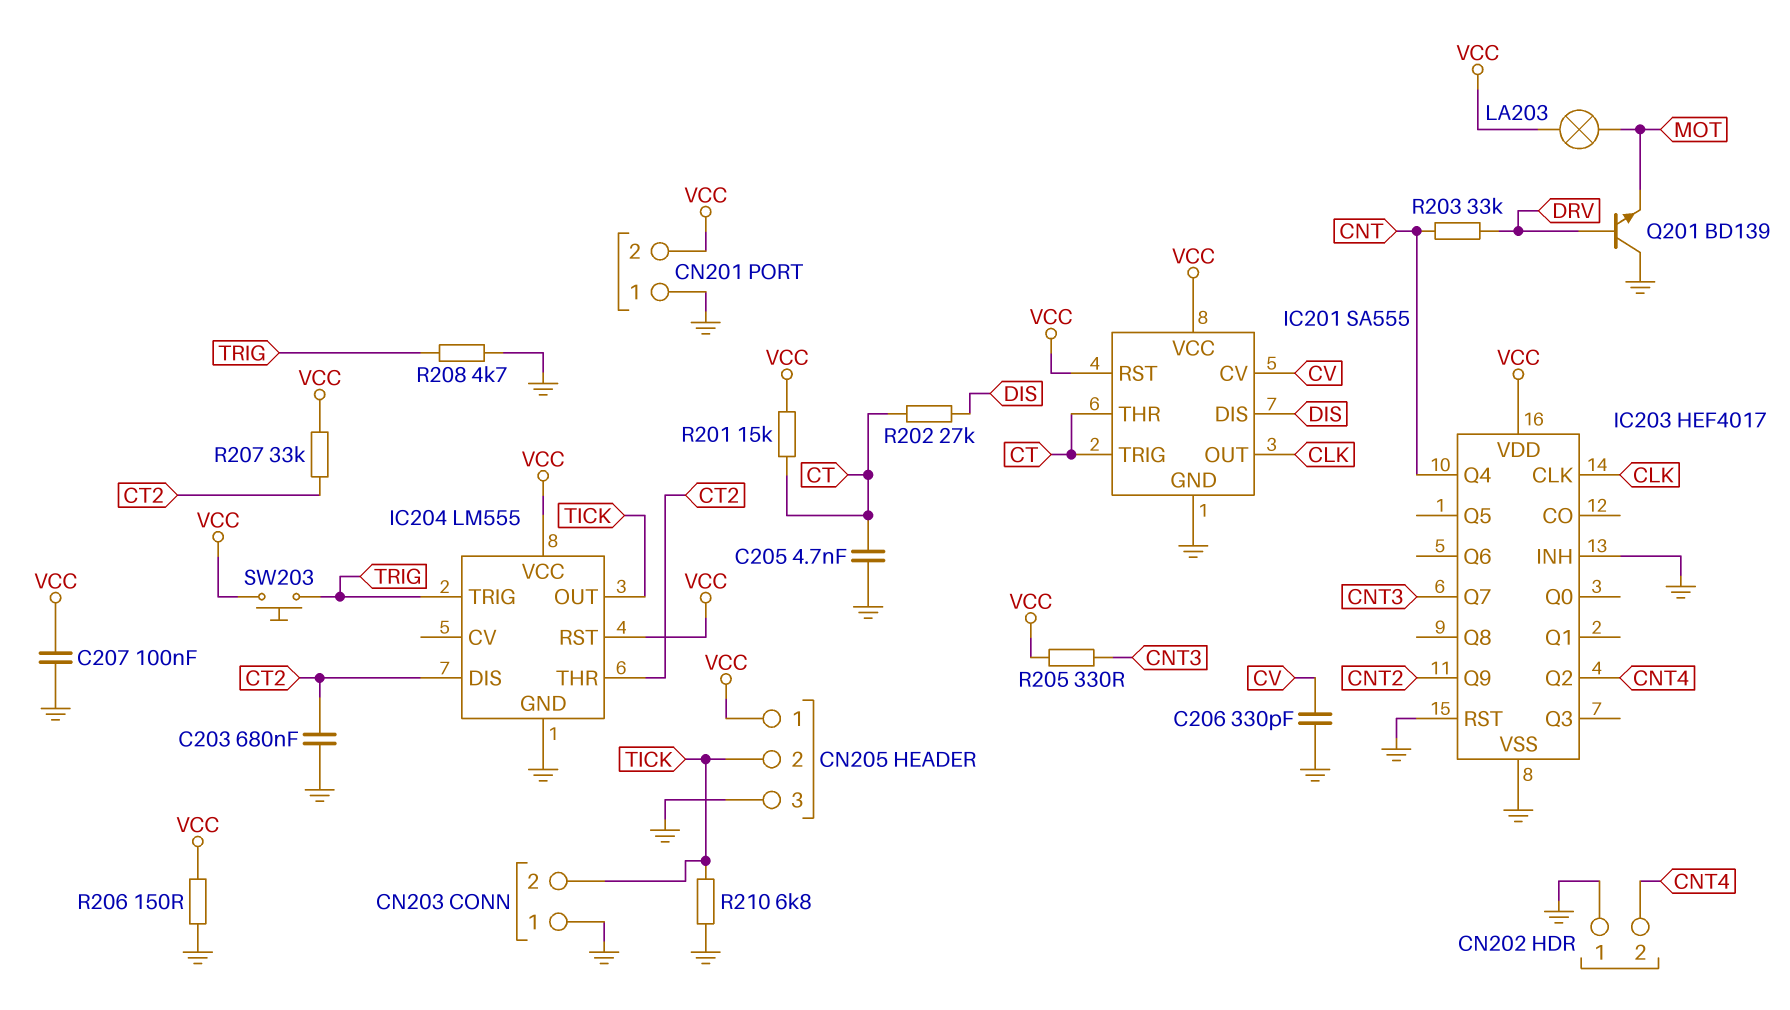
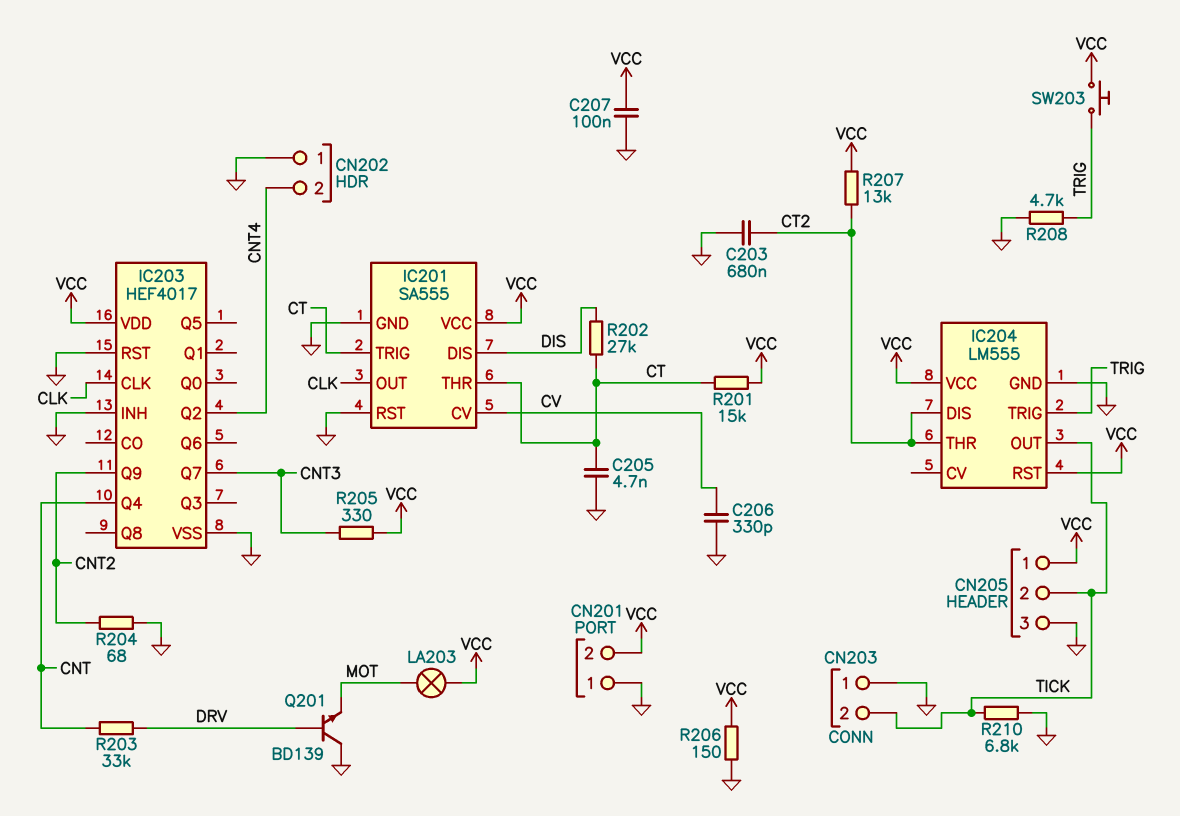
IC201 pin RST: VCC -> GND
R204: none -> 68 (CNT2, GND)
R207: 33k (CT2, VCC) -> 13k (CT2, VCC)

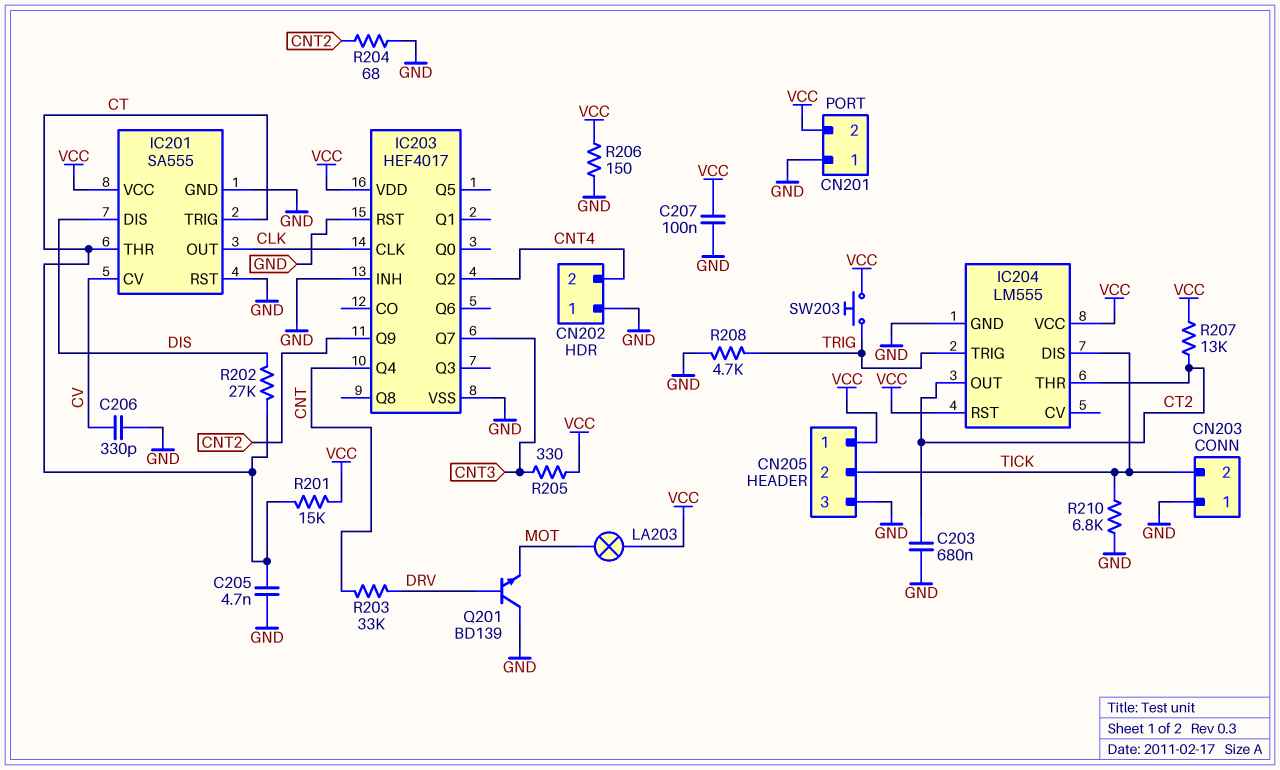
IC204 pin DIS: CT2 -> TICK
IC204 pin OUT: TICK -> CT2

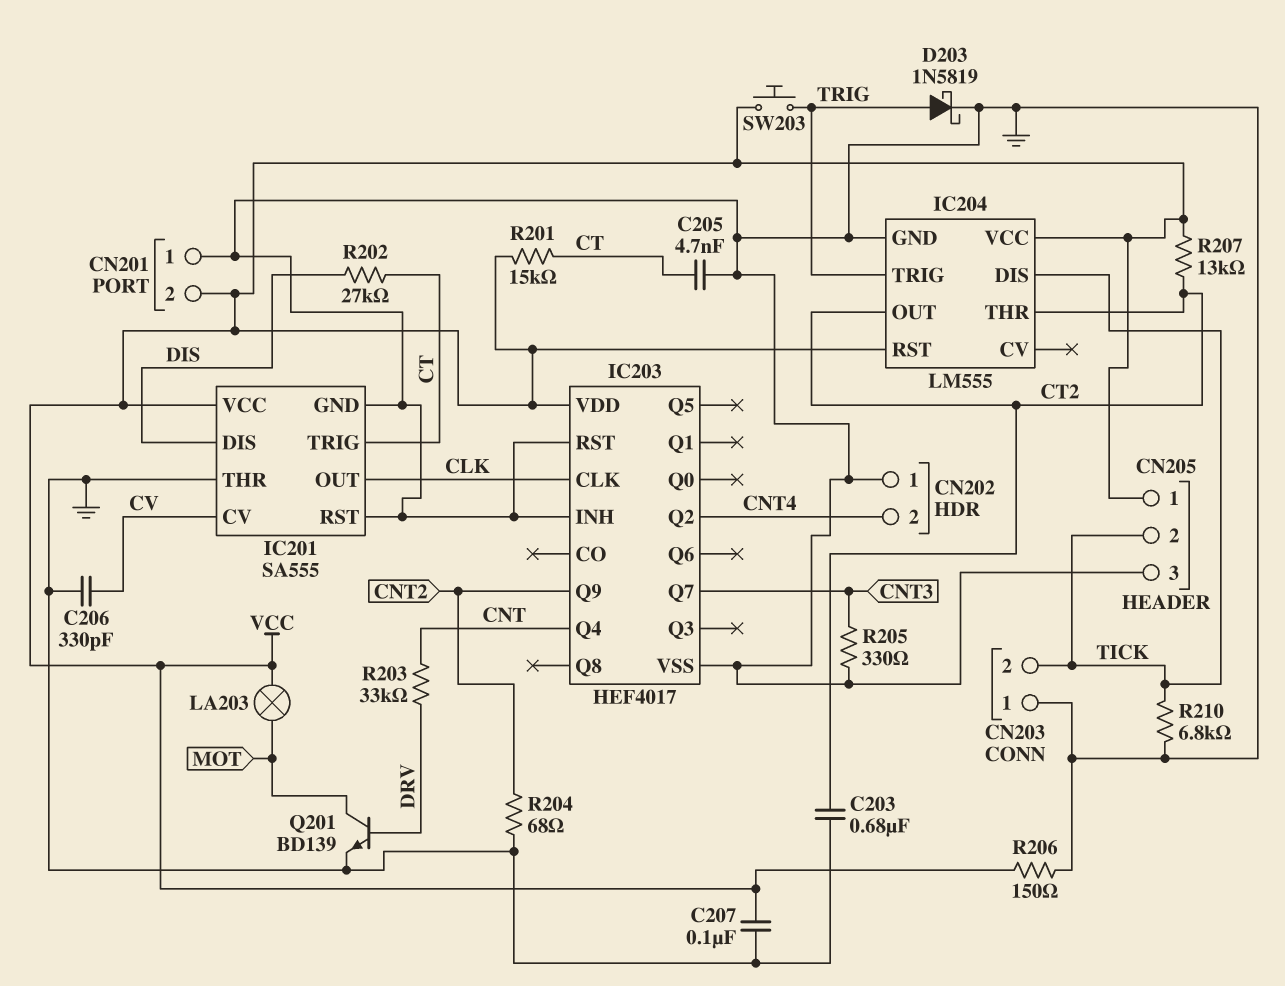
D203: none -> schottky 1N5819 (A TRIG, K GND)
IC201 pin THR: CT -> GND
Q201: NPN BD139 (B DRV, C GND, E MOT) -> NPN BD139 (B DRV, C MOT, E GND)
R205: 330 (CNT3, VCC) -> 330 (CNT3, GND)
R208: 4.7k (GND, TRIG) -> none

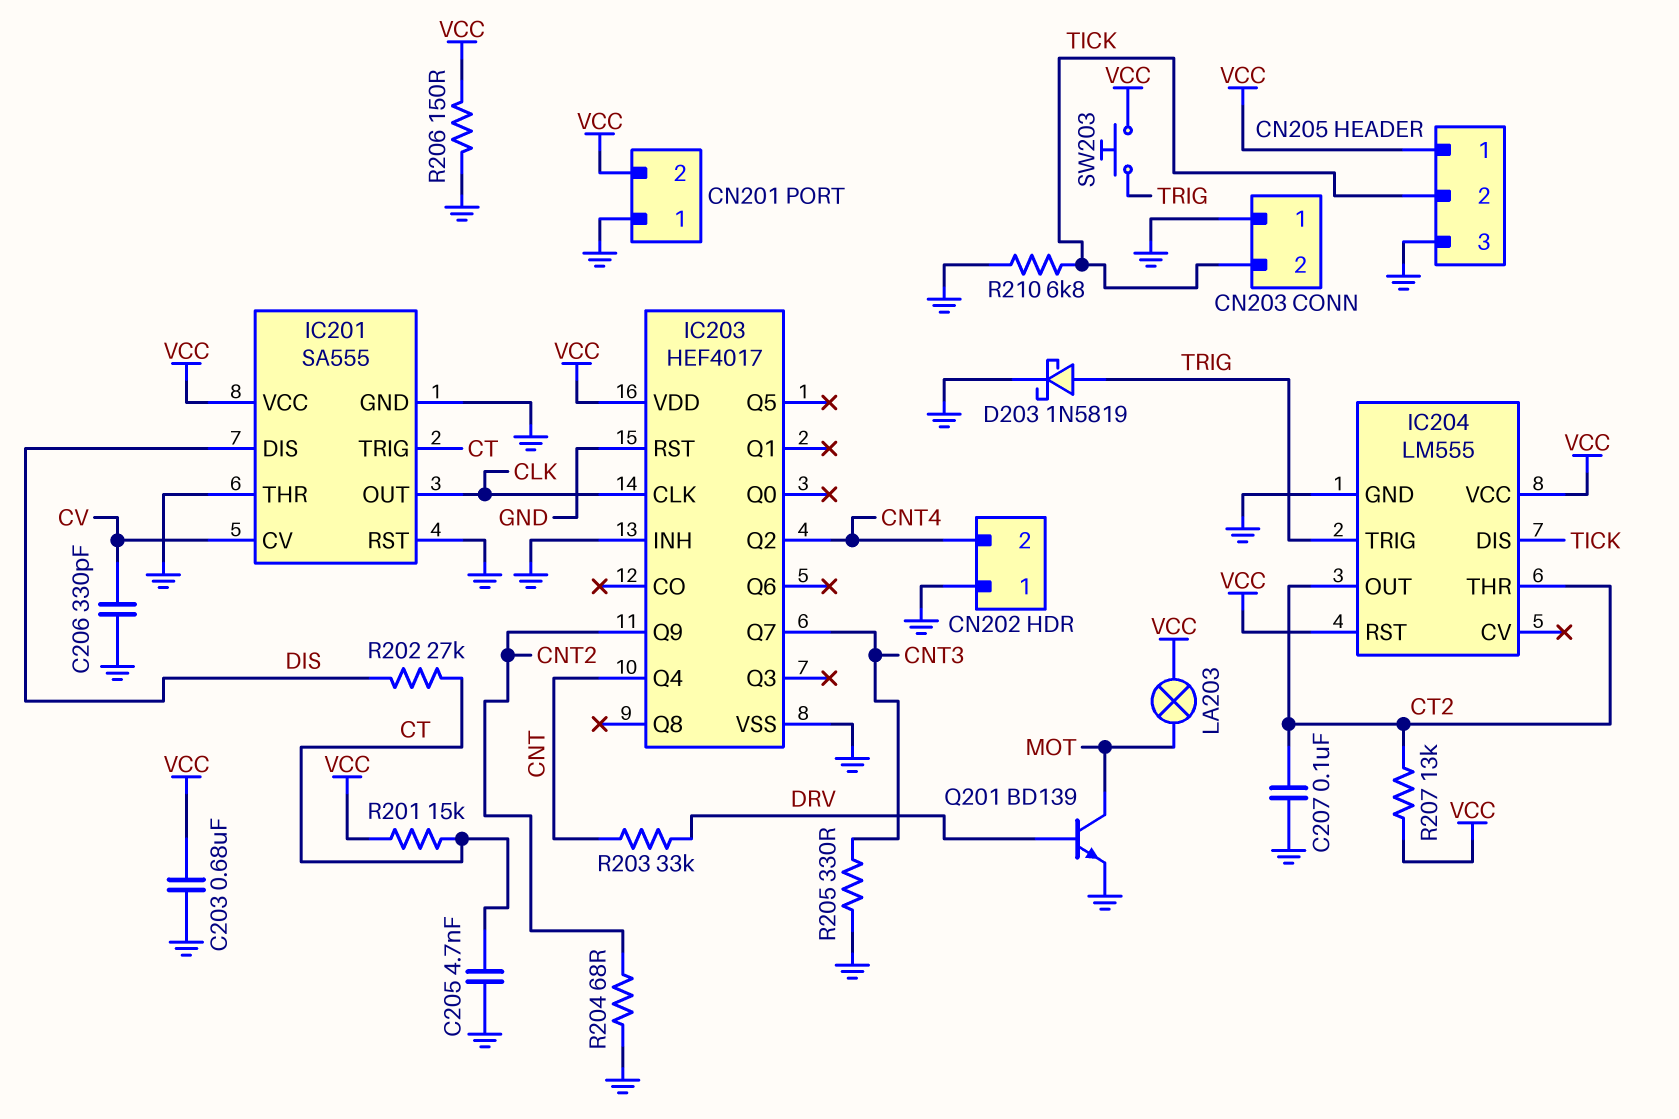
C203: 680nF (CT2, GND) -> 680nF (GND, VCC)
C207: 100nF (GND, VCC) -> 100nF (CT2, GND)

